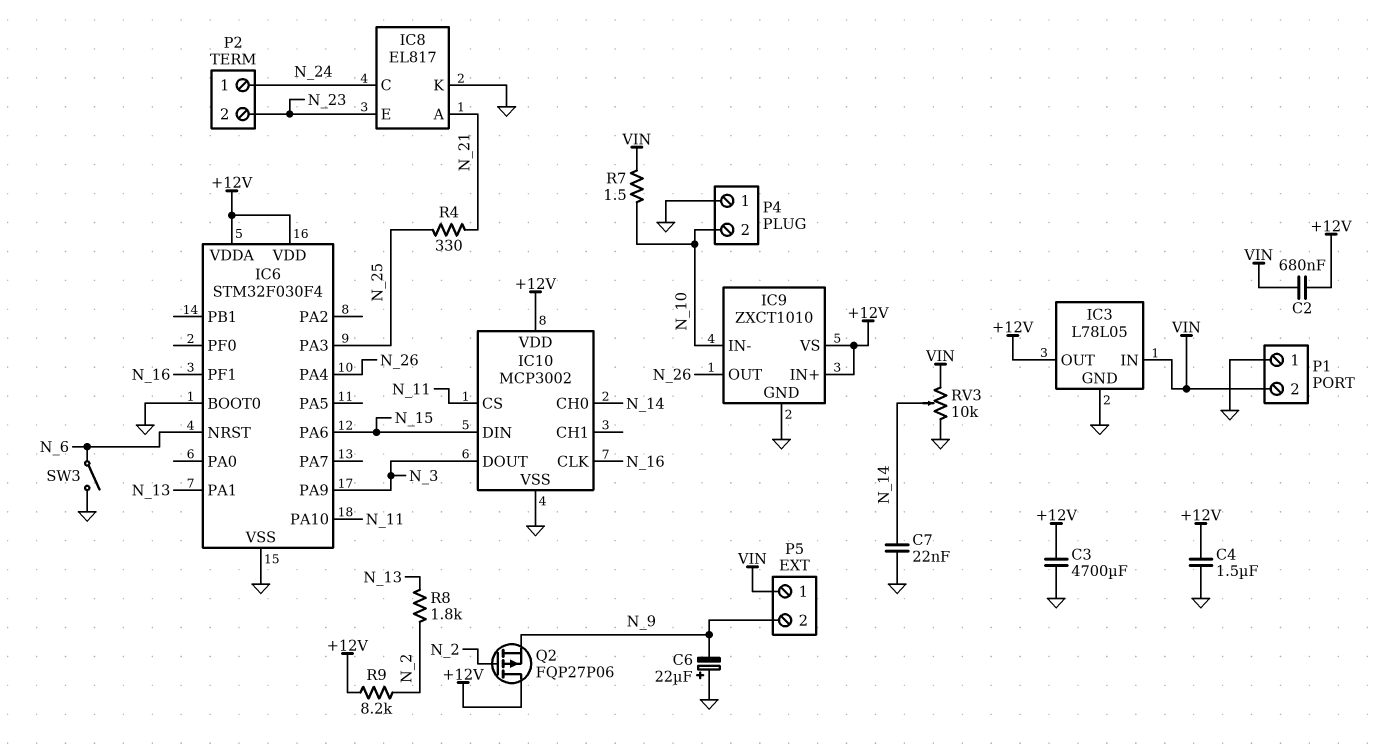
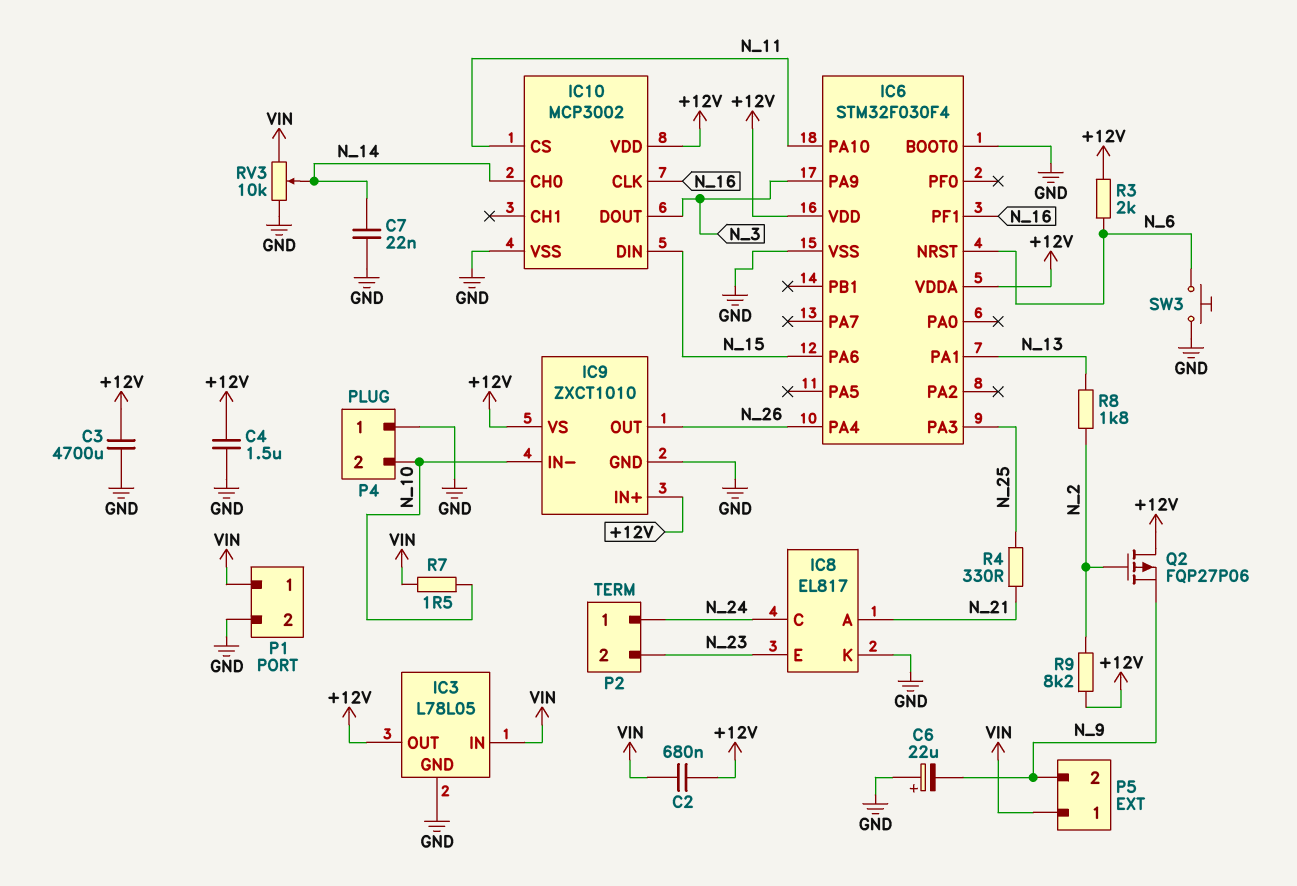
P1 pin 1: GND -> VIN
P1 pin 2: VIN -> GND
R3: none -> 2k (+12V, N_6)
SW3: switch (GND, N_6) -> button (GND, N_6)

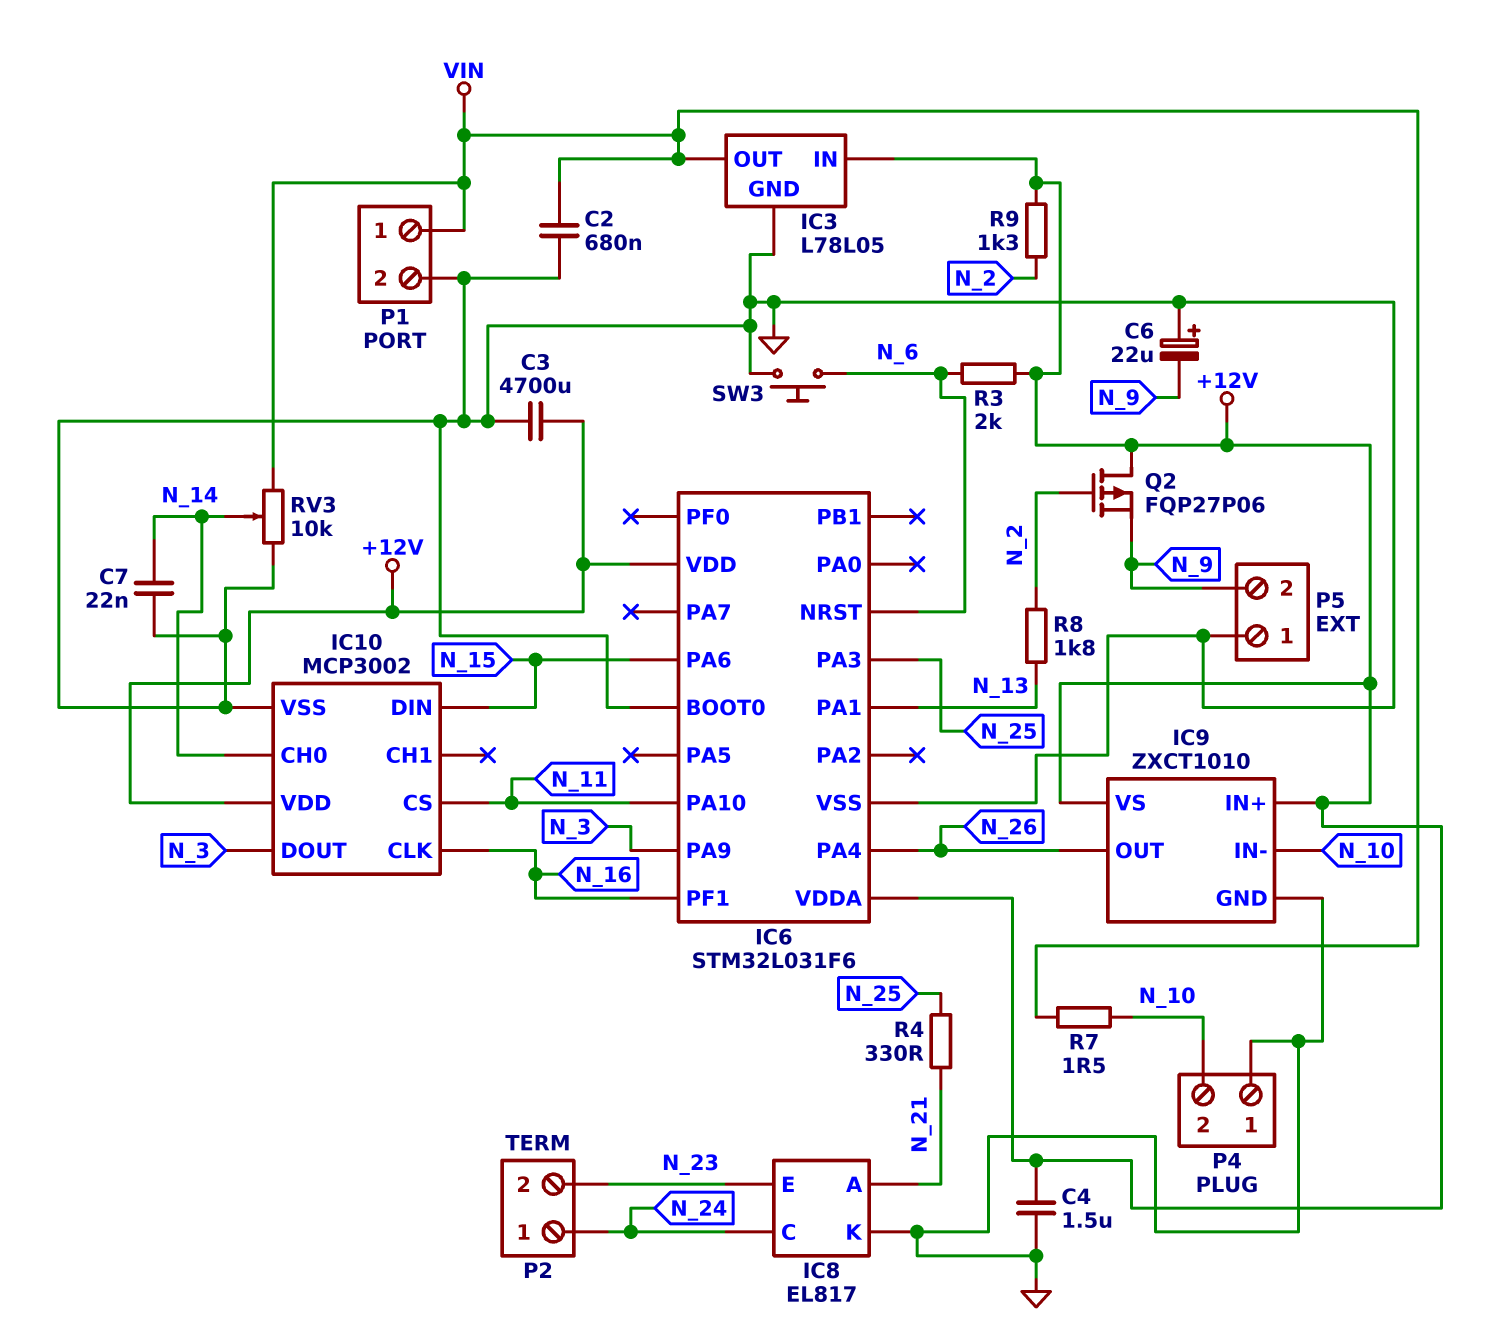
C2: 680nF (+12V, VIN) -> 680nF (GND, VIN)
IC3 pin IN: VIN -> +12V
IC3 pin OUT: +12V -> VIN
IC6: STM32F030F4 -> STM32L031F6
P5 pin 1: VIN -> GND
R9: 8.2k (+12V, N_2) -> 1.3k (+12V, N_2)

